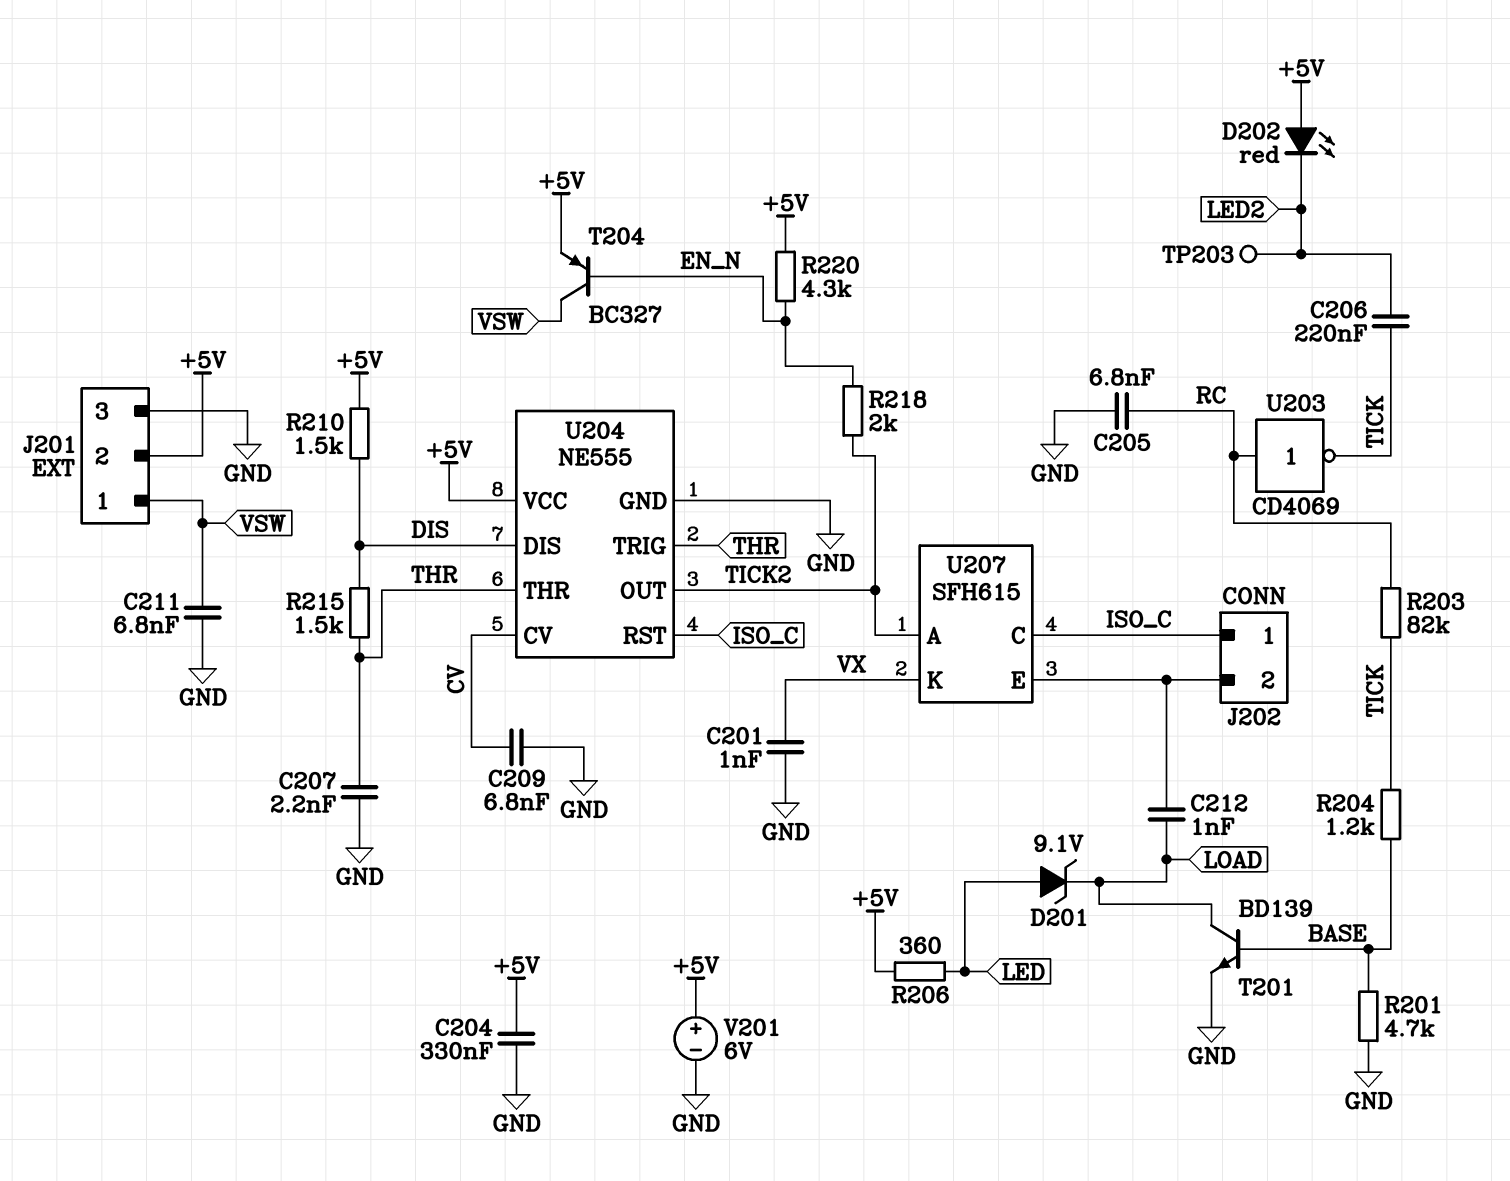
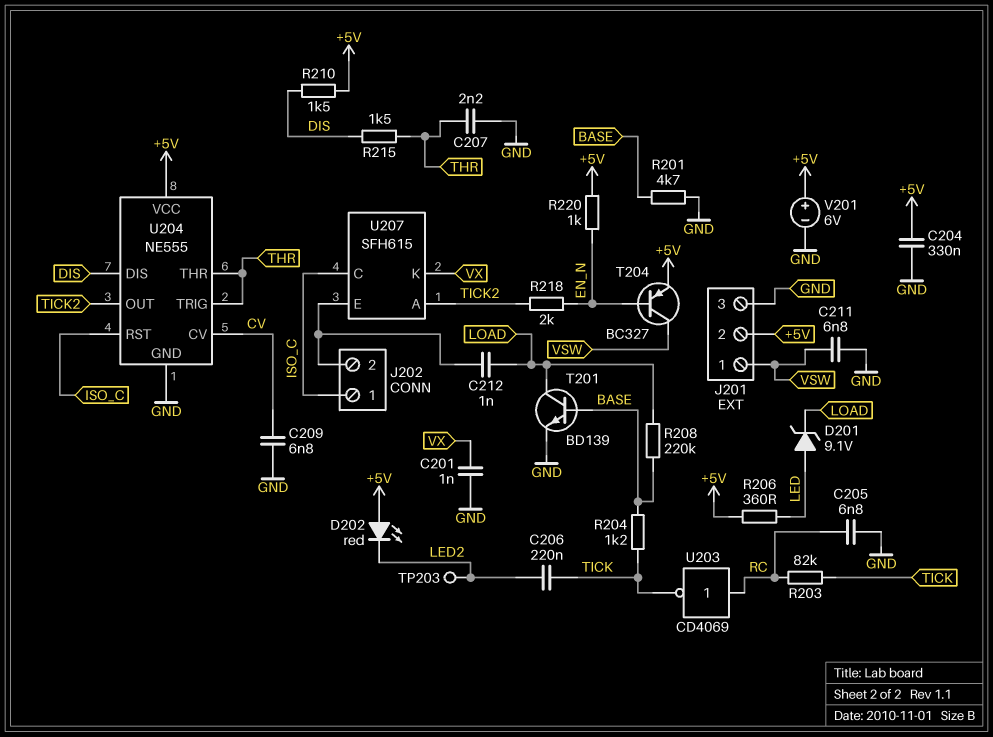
R208: none -> 220k (BASE, LOAD)
R220: 4.3k (+5V, EN_N) -> 1k (+5V, EN_N)

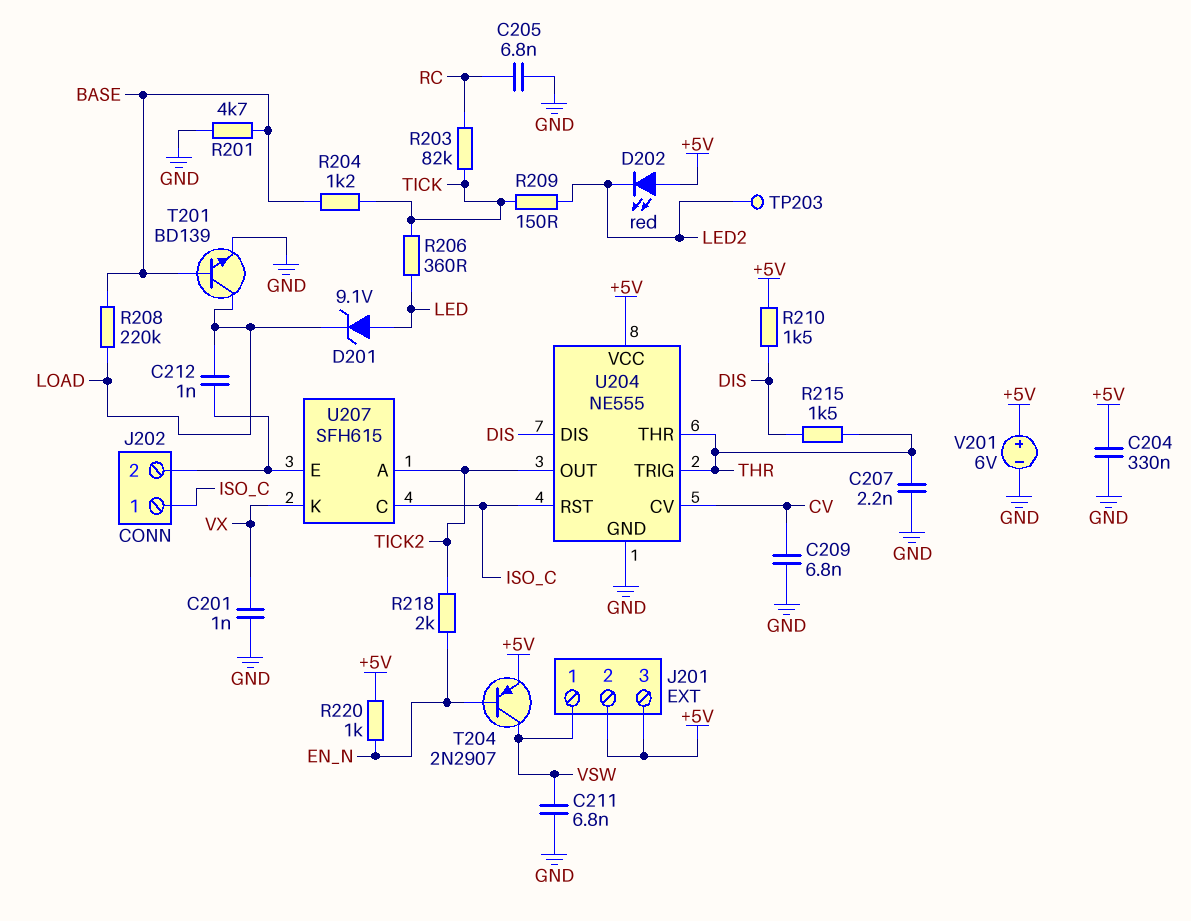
C206: 220nF (LED2, TICK) -> none
J201 pin 3: GND -> +5V
R206: 360 (+5V, LED) -> 360 (LED, TICK)
R209: none -> 150 (LED2, TICK)
T204: PNP BC327 (B EN_N, C VSW, E +5V) -> PNP 2N2907 (B EN_N, C VSW, E +5V)
U203: NOT CD4069 (in RC, out TICK) -> none

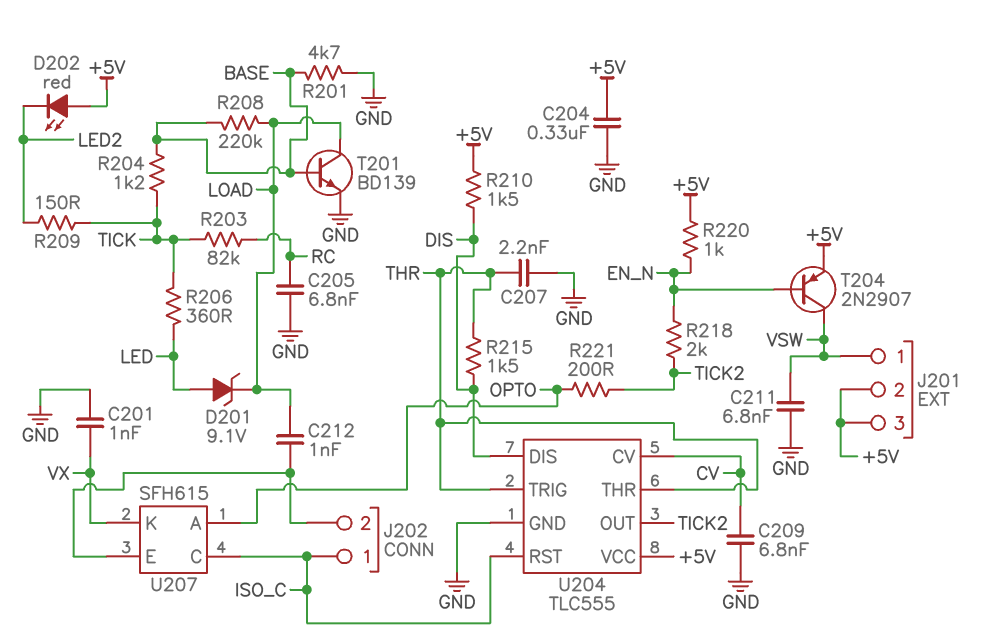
R221: none -> 200 (OPTO, TICK2)
TP203: test point (LED2) -> none
U204: NE555 -> TLC555
U207 pin A: TICK2 -> OPTO
V201: 6V (plus +5V, minus GND) -> none

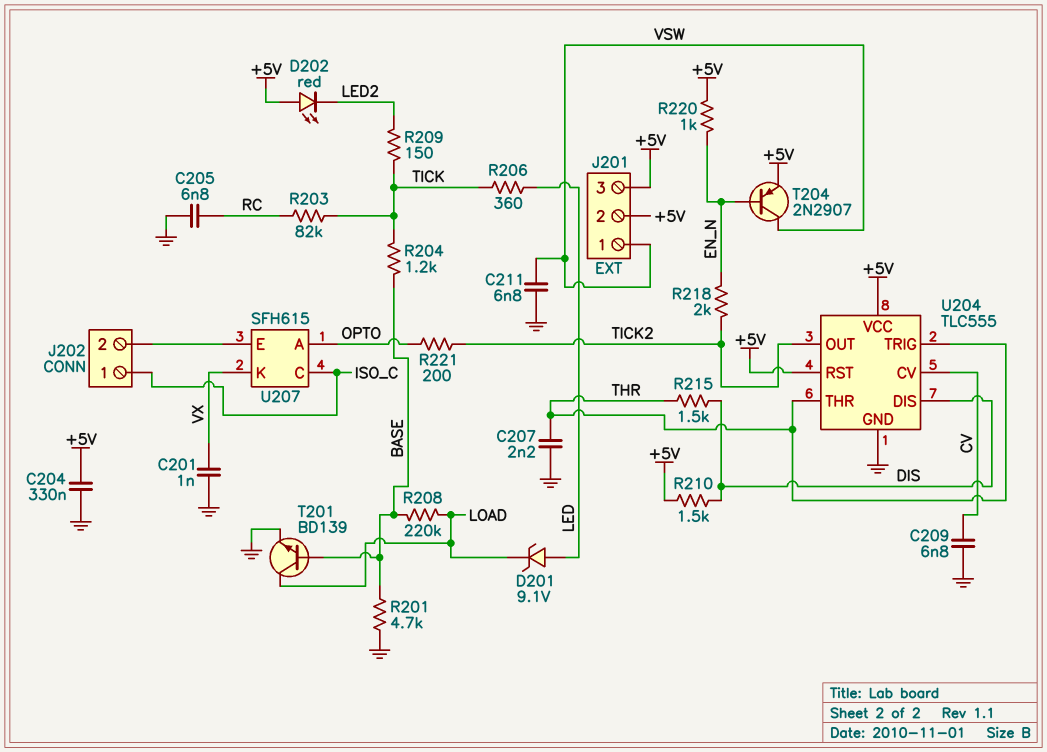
C212: 1nF (J202/2, LOAD) -> none
U204 pin RST: ISO_C -> +5V

